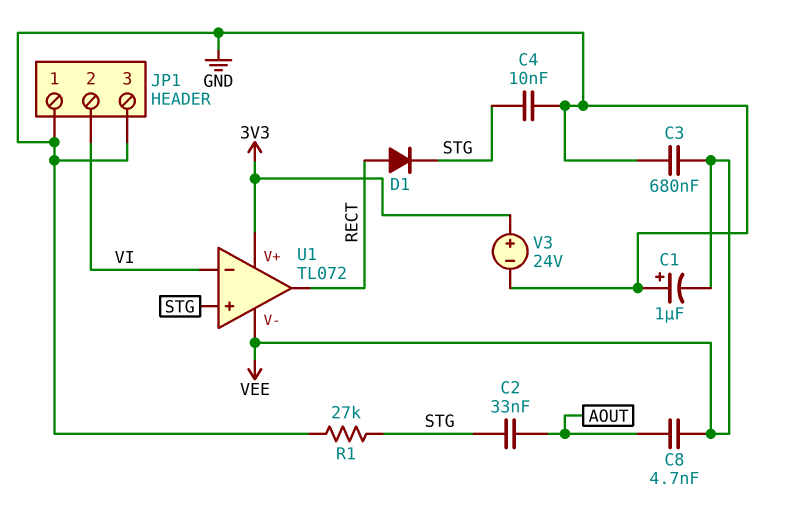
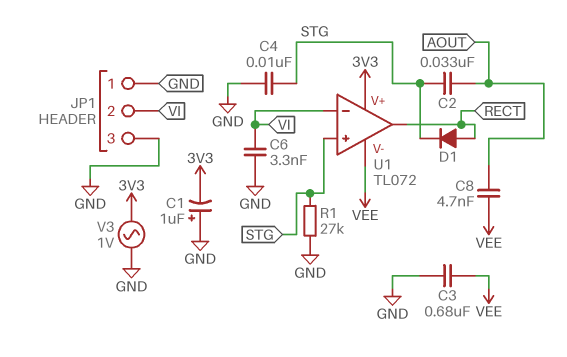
C1: 1uF (plus GND, minus VEE) -> 1uF (plus GND, minus 3V3)
C6: none -> 3.3nF (GND, VI)
V3: 24V (plus 3V3, minus GND) -> AC 1V (3V3, GND)

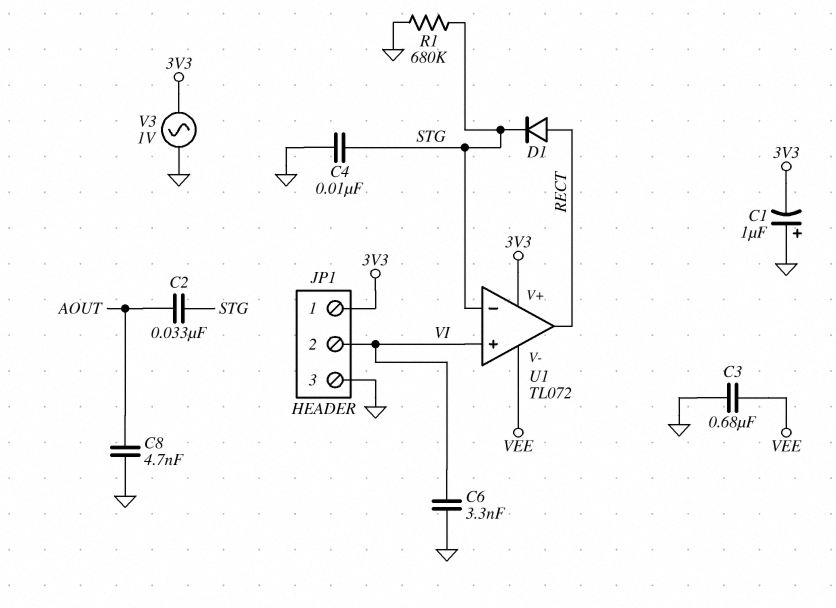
C8: 4.7nF (AOUT, VEE) -> 4.7nF (AOUT, GND)
JP1 pin 1: GND -> 3V3
R1: 27k (GND, STG) -> 680k (GND, STG)
U1 pin in+: STG -> VI
U1 pin in-: VI -> STG

